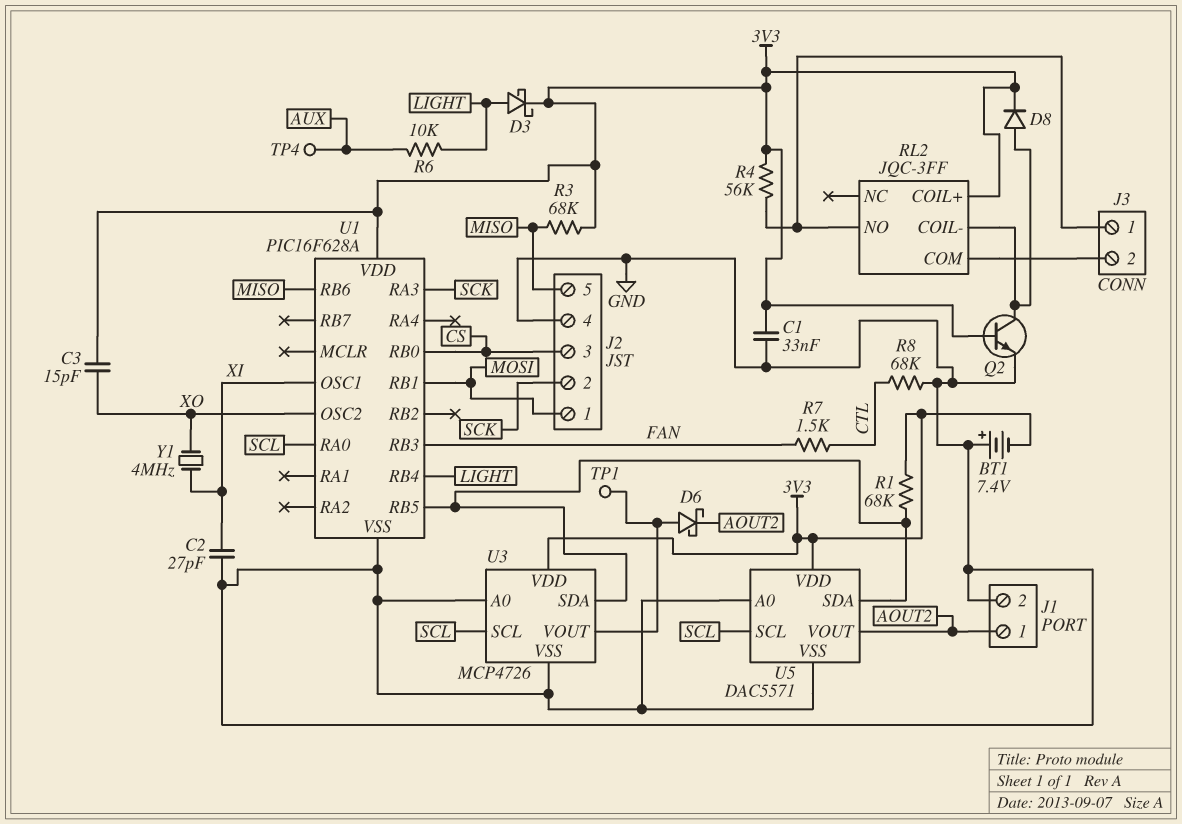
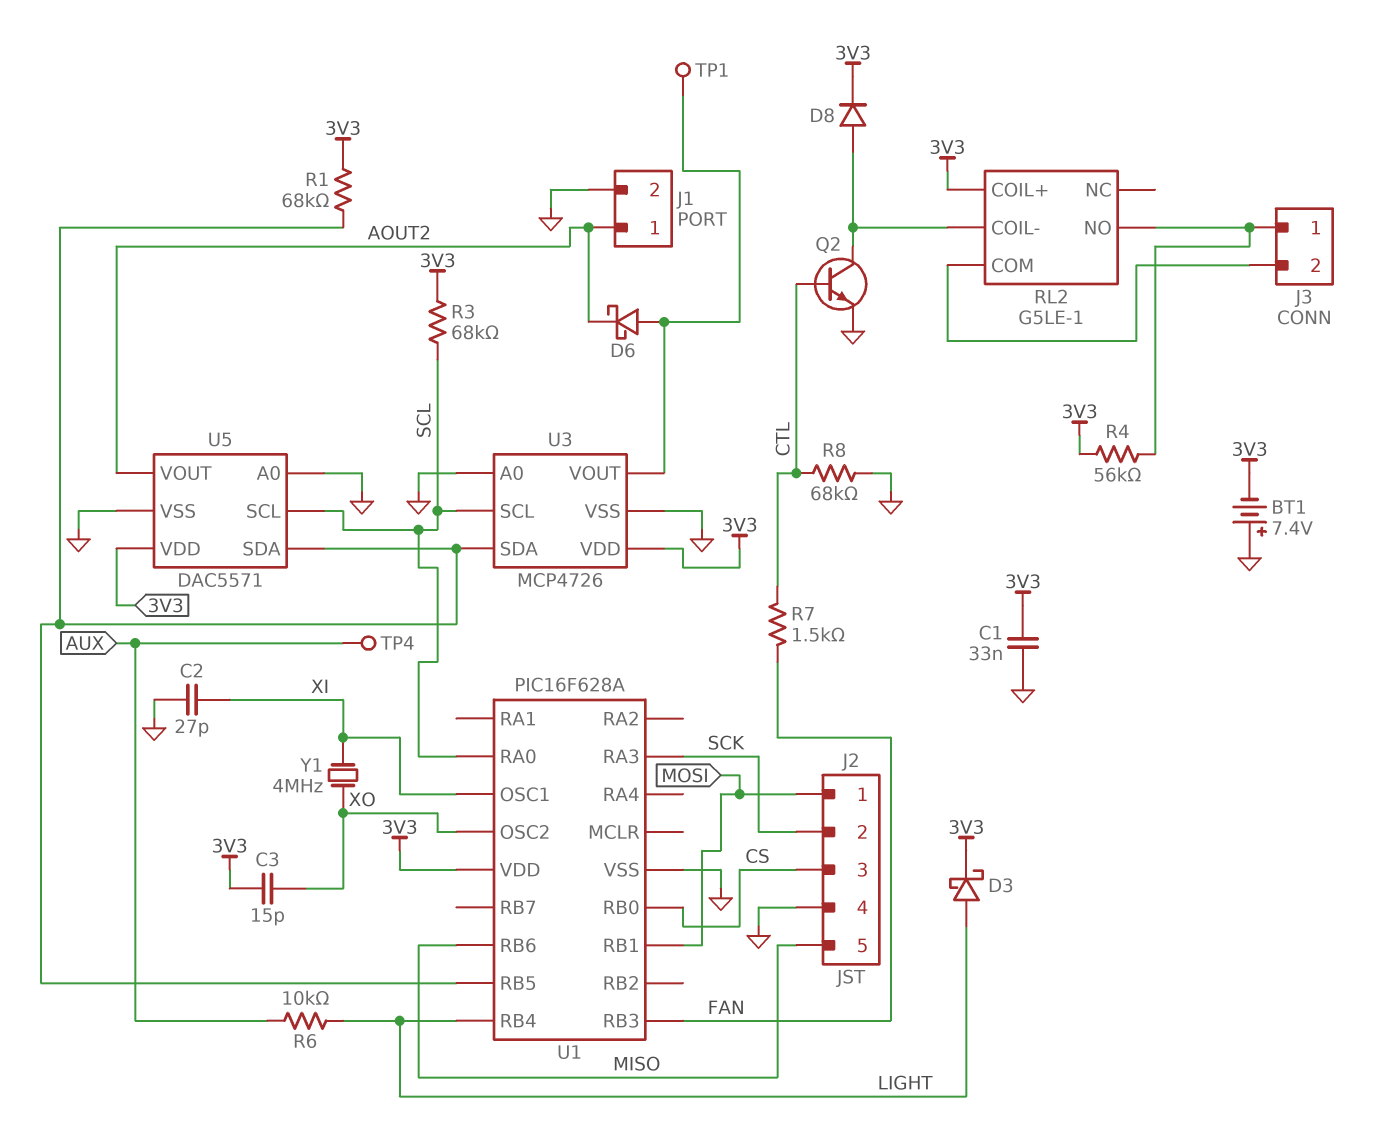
Q2: NPN (B 3V3, C RL2/COIL-, E GND) -> NPN (B CTL, C RL2/COIL-, E GND)
R3: 68k (3V3, MISO) -> 68k (3V3, SCL)
RL2: JQC-3FF -> G5LE-1

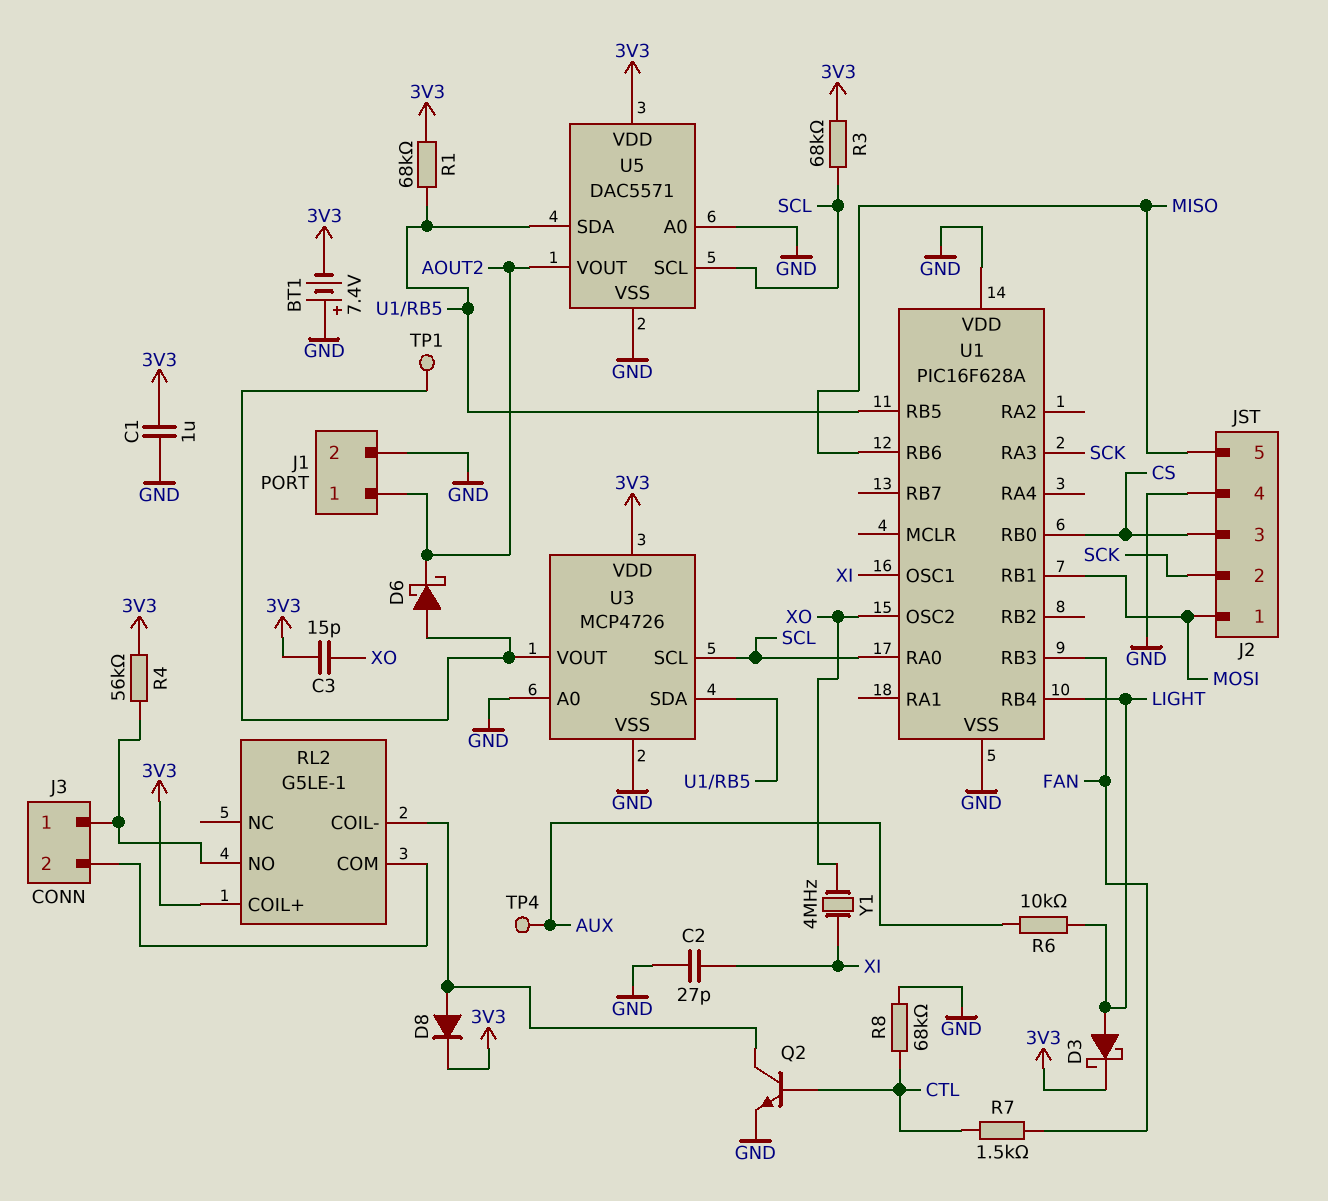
C1: 33nF (3V3, GND) -> 1uF (3V3, GND)
U1 pin VDD: 3V3 -> GND

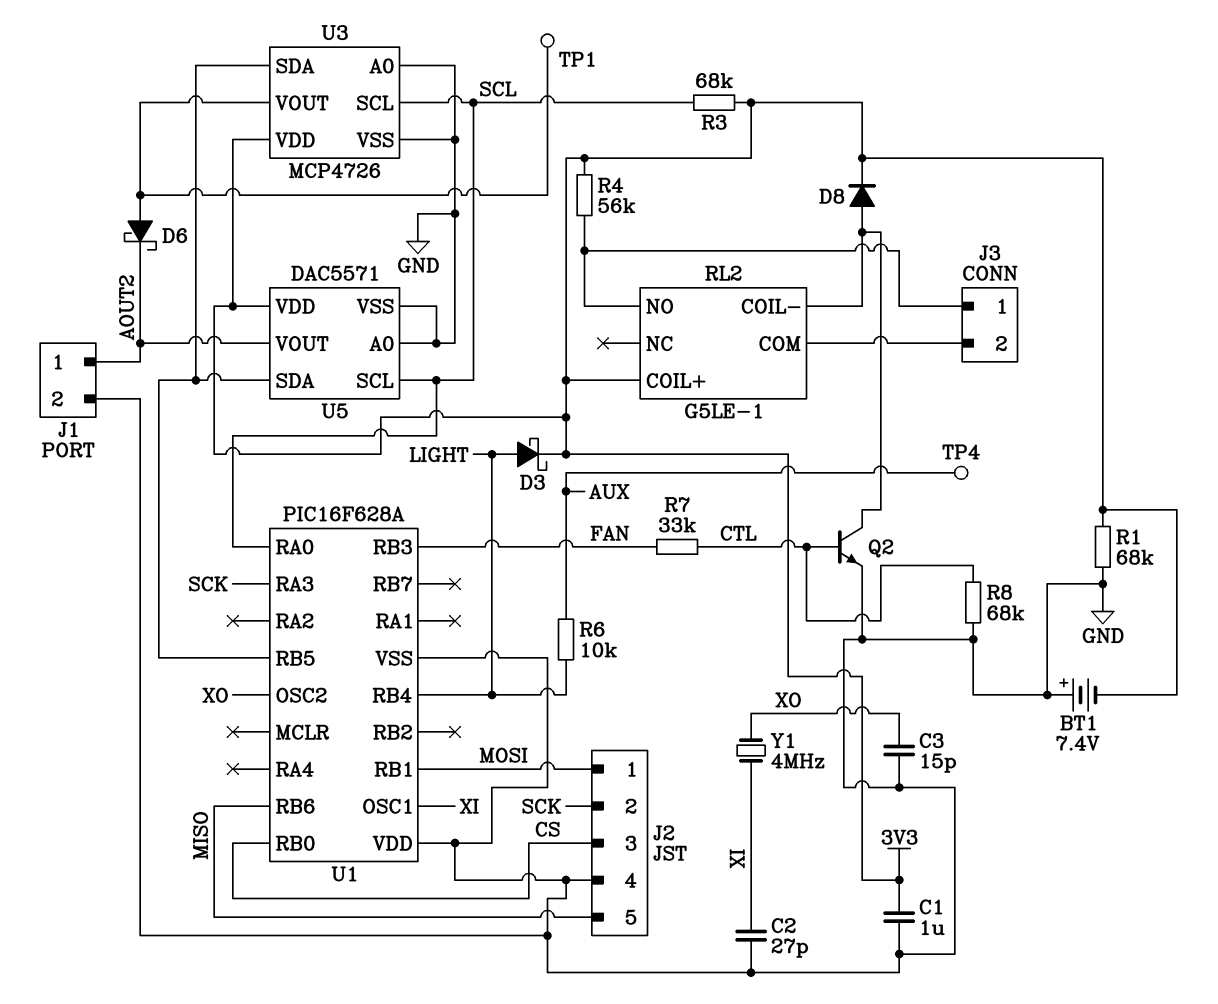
C3: 15pF (3V3, XO) -> 15pF (GND, XO)
R1: 68k (3V3, U1/RB5) -> 68k (3V3, GND)
R7: 1.5k (CTL, FAN) -> 33k (CTL, FAN)

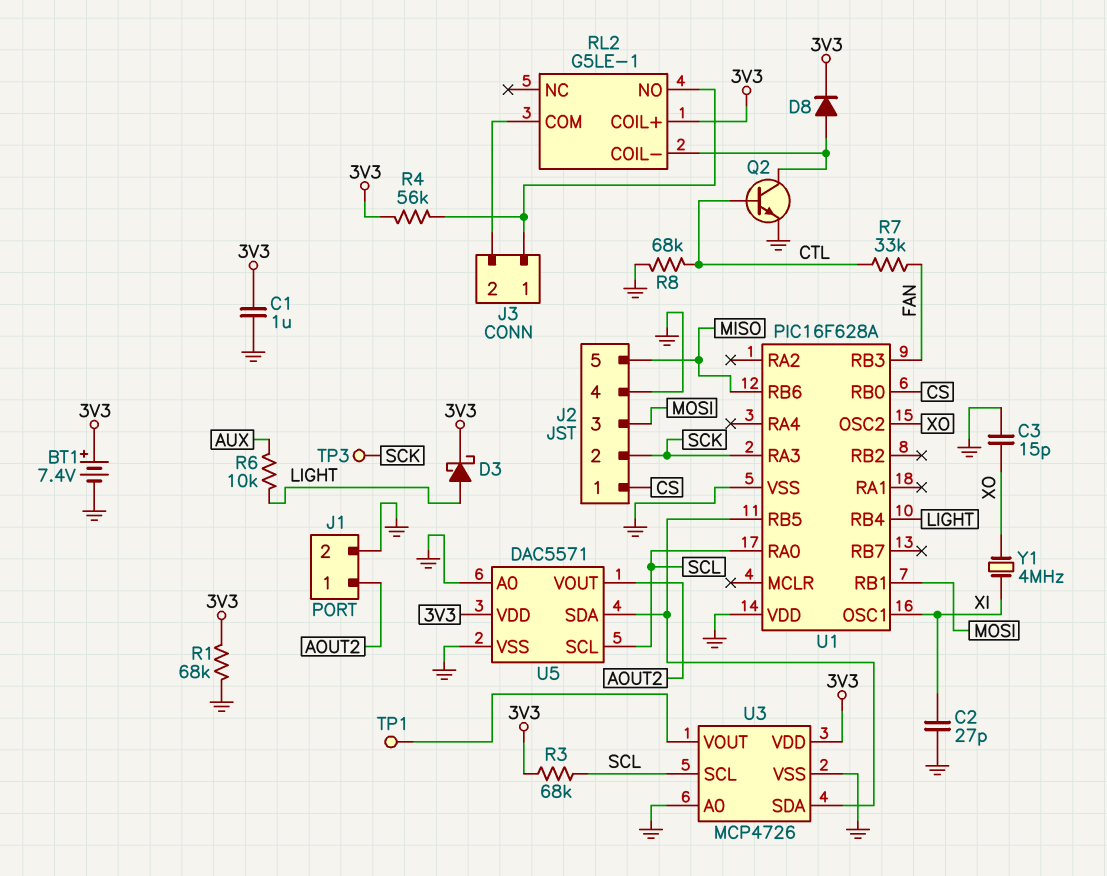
BT1: 7.4V (plus GND, minus 3V3) -> 7.4V (plus 3V3, minus GND)
D6: schottky (A U3/VOUT, K AOUT2) -> none
J2 pin 1: MOSI -> CS
J2 pin 3: CS -> MOSI
TP3: none -> test point (SCK)
TP4: test point (AUX) -> none

